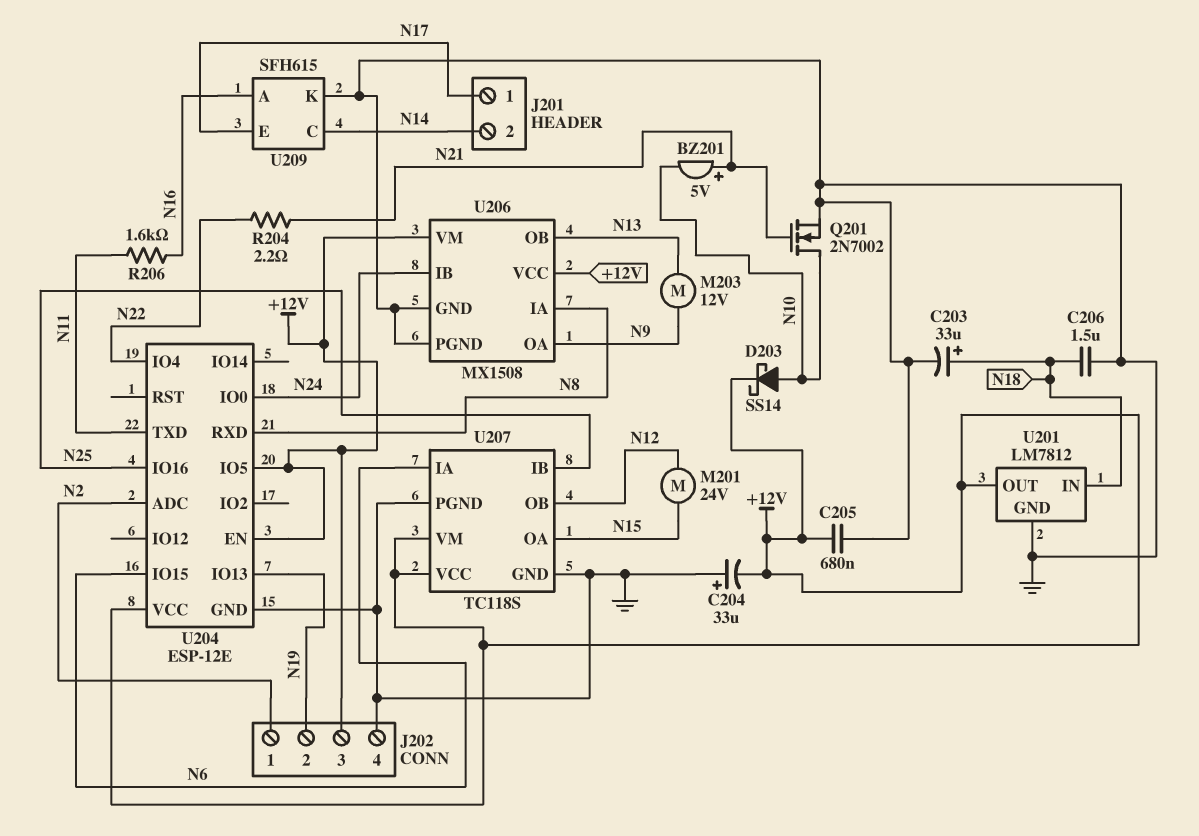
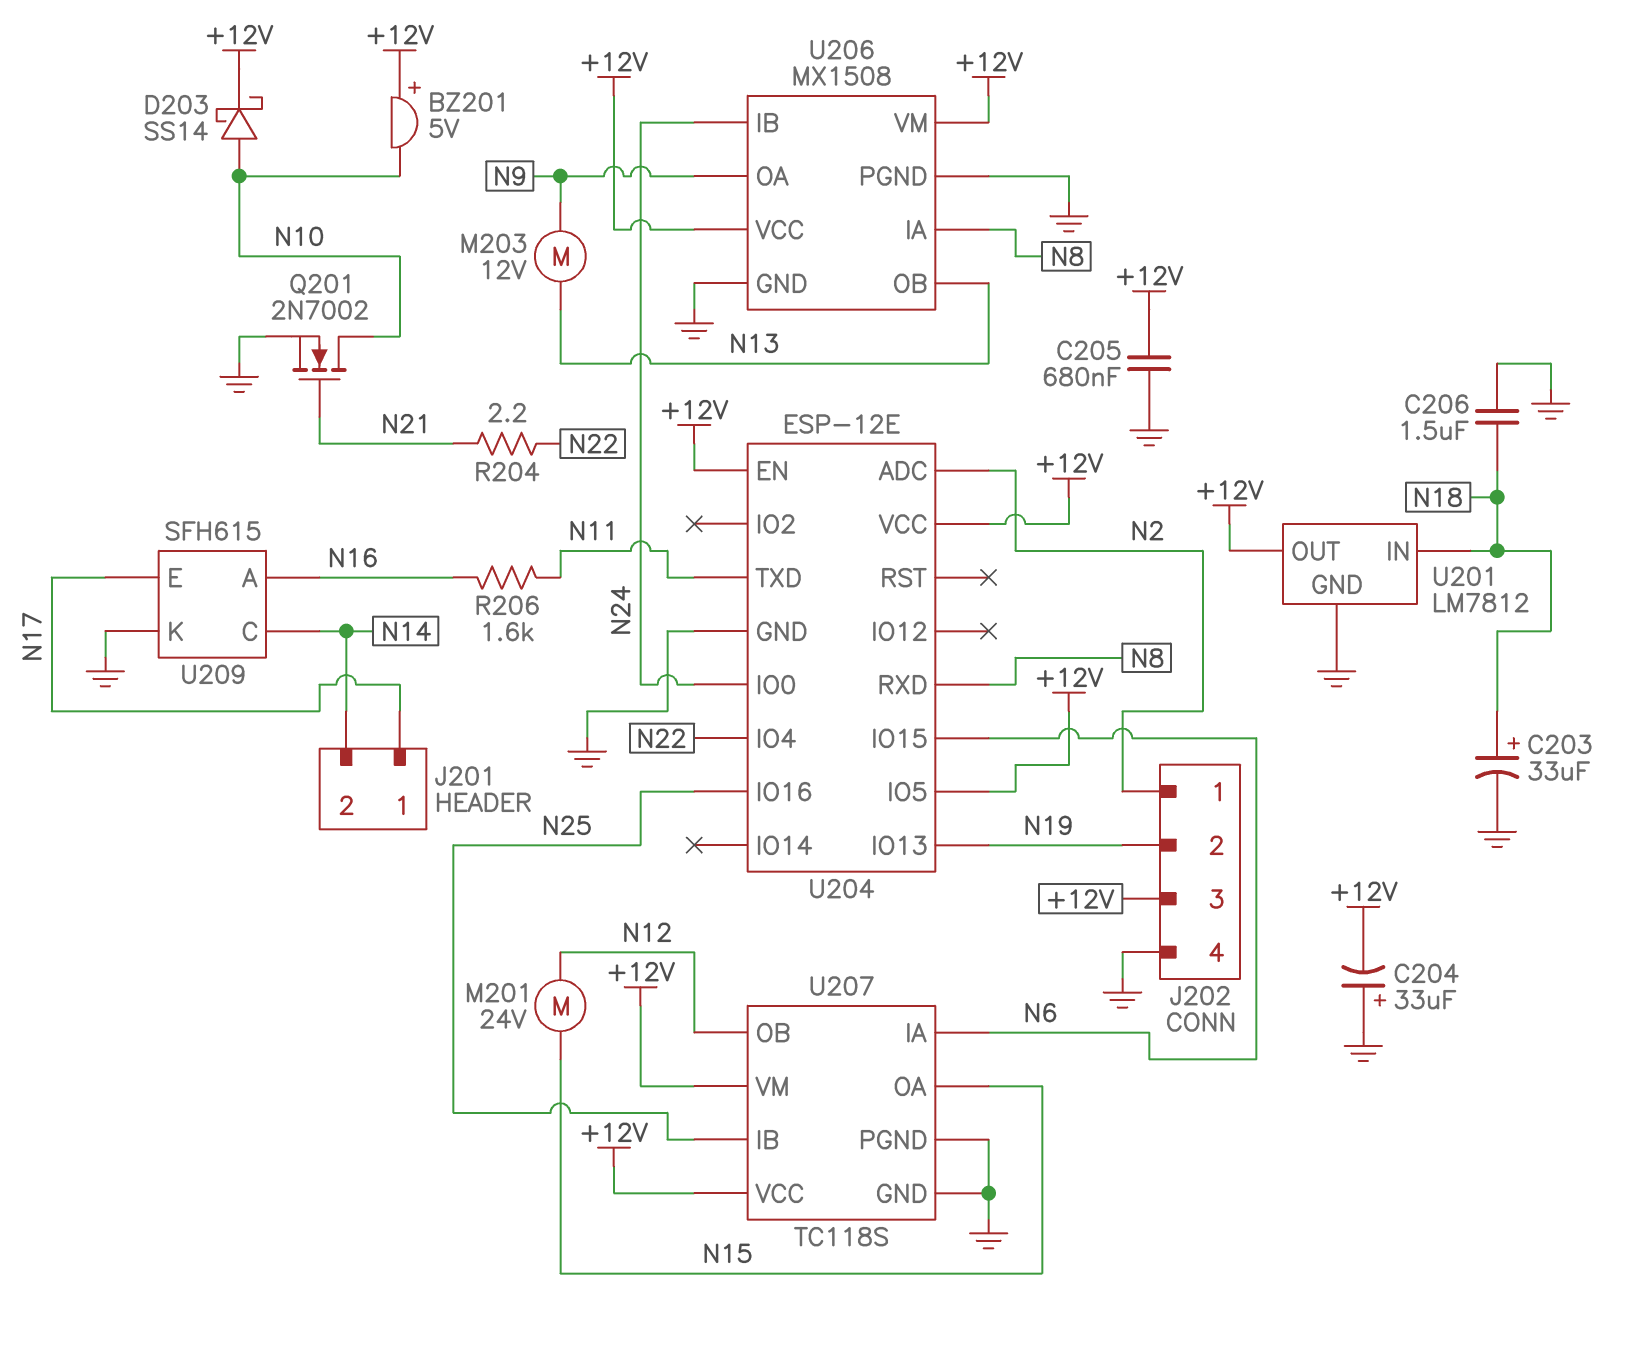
BZ201: buzzer 5V (plus N21, minus N10) -> buzzer 5V (plus +12V, minus N10)

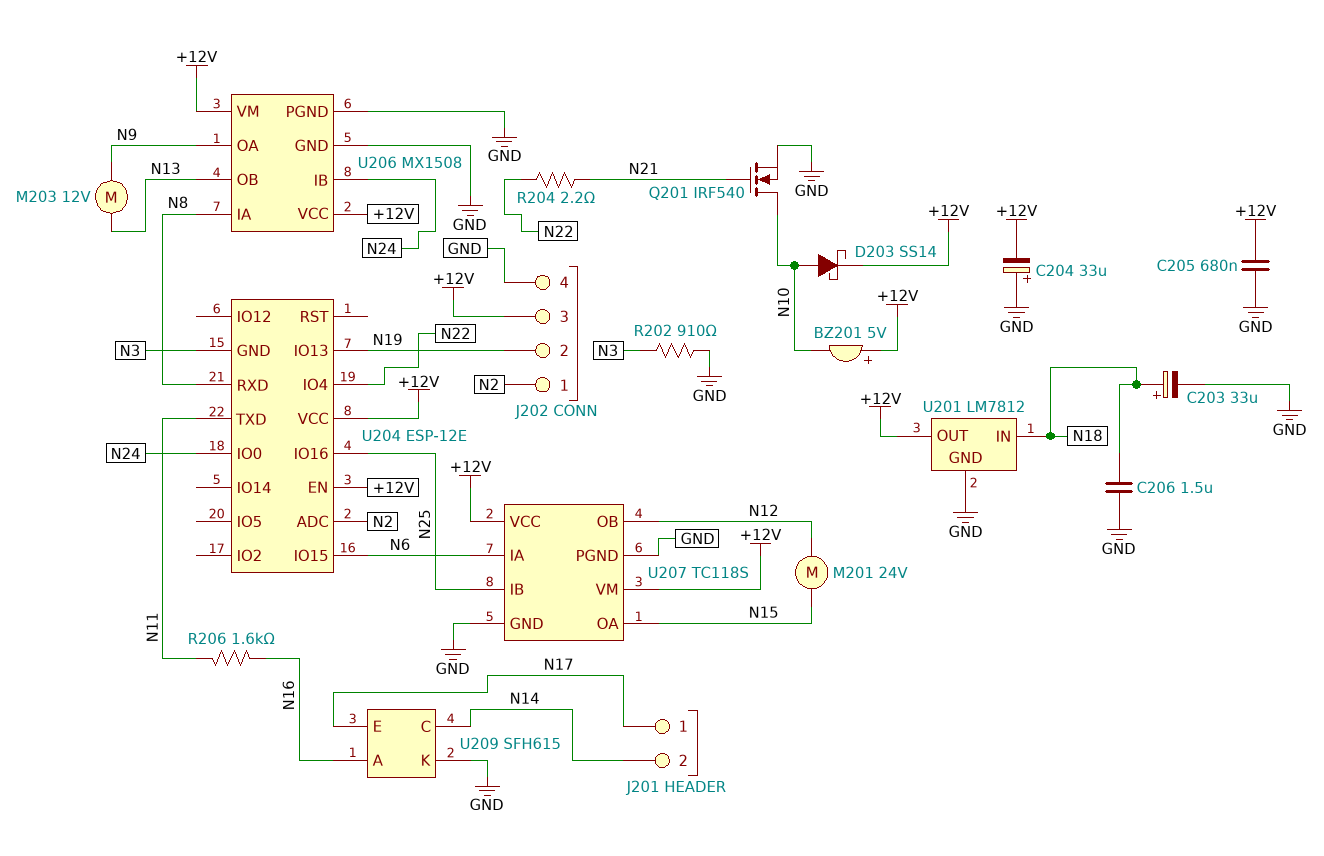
Q201: NMOS 2N7002 (G N21, D N10, S GND) -> NMOS IRF540 (G N21, D N10, S GND)
R202: none -> 910 (GND, N3)
U204 pin GND: GND -> N3
U204 pin IO5: +12V -> none

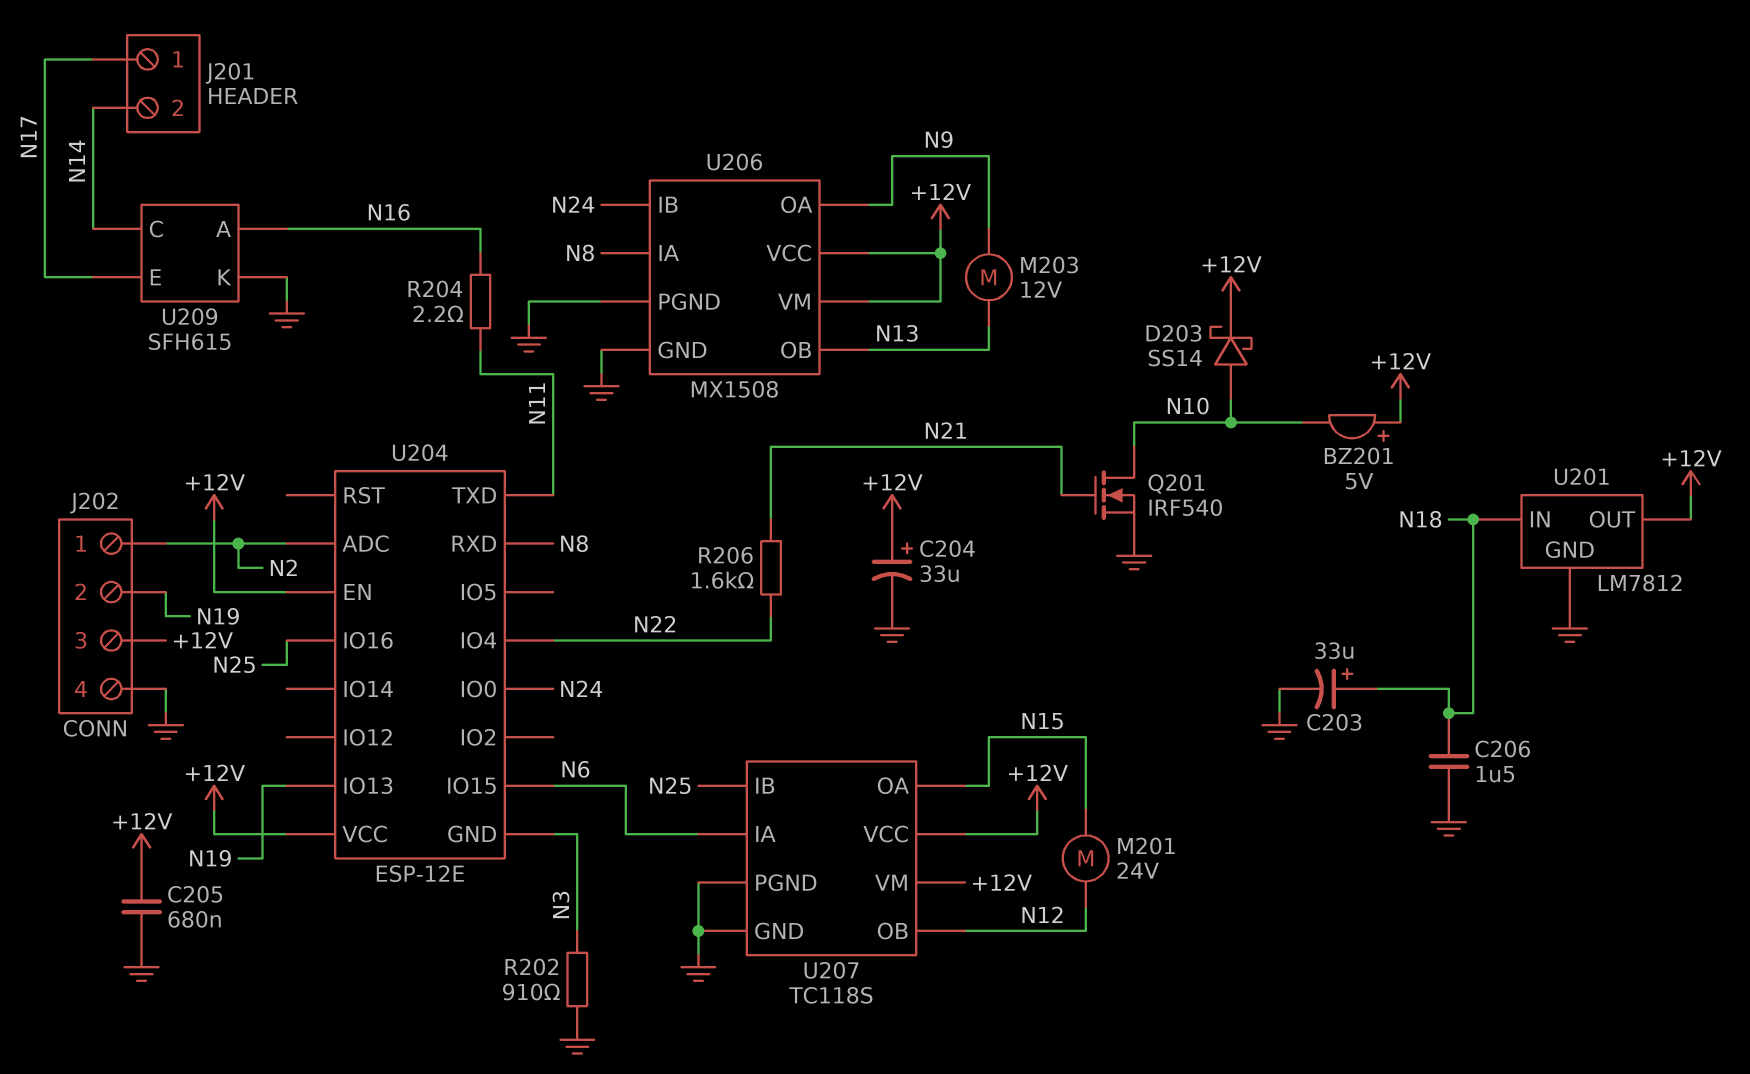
C204: 33uF (plus GND, minus +12V) -> 33uF (plus +12V, minus GND)
R204: 2.2 (N21, N22) -> 2.2 (N11, N16)
R206: 1.6k (N11, N16) -> 1.6k (N21, N22)

